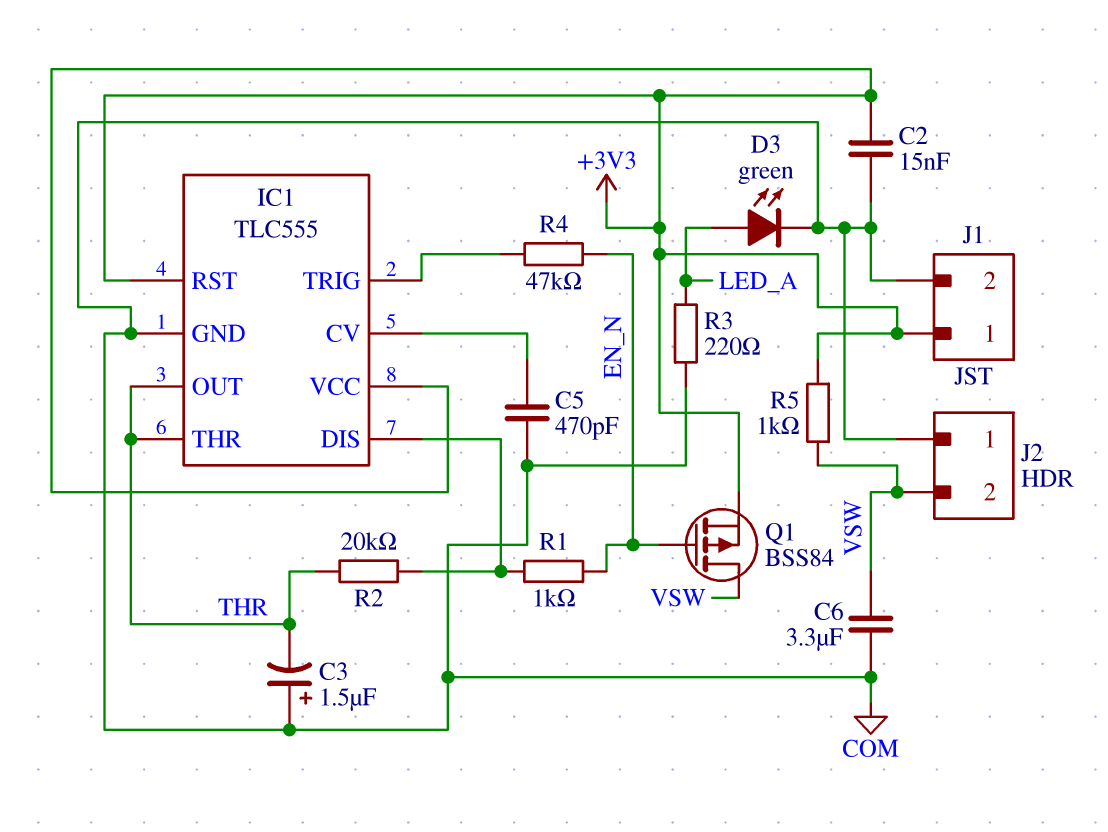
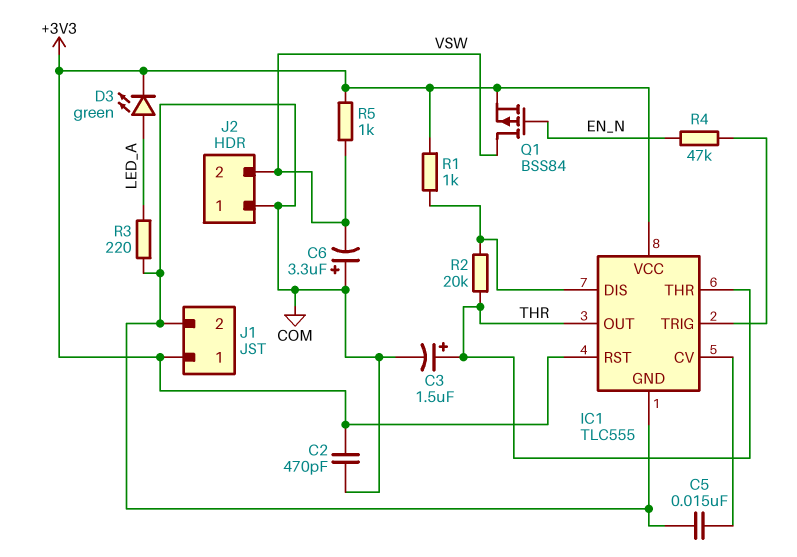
C2: 15nF (+3V3, COM) -> 470pF (+3V3, COM)
C3: 1.5uF (plus COM, minus THR) -> 1.5uF (plus THR, minus COM)
C5: 470pF (COM, IC1/CV) -> 15nF (COM, IC1/CV)
C6: 3.3uF (COM, VSW) -> 3.3uF (plus COM, minus VSW)
D3: LED green (A LED_A, K COM) -> LED green (A LED_A, K +3V3)
R1: 1k (EN_N, IC1/DIS) -> 1k (+3V3, IC1/DIS)

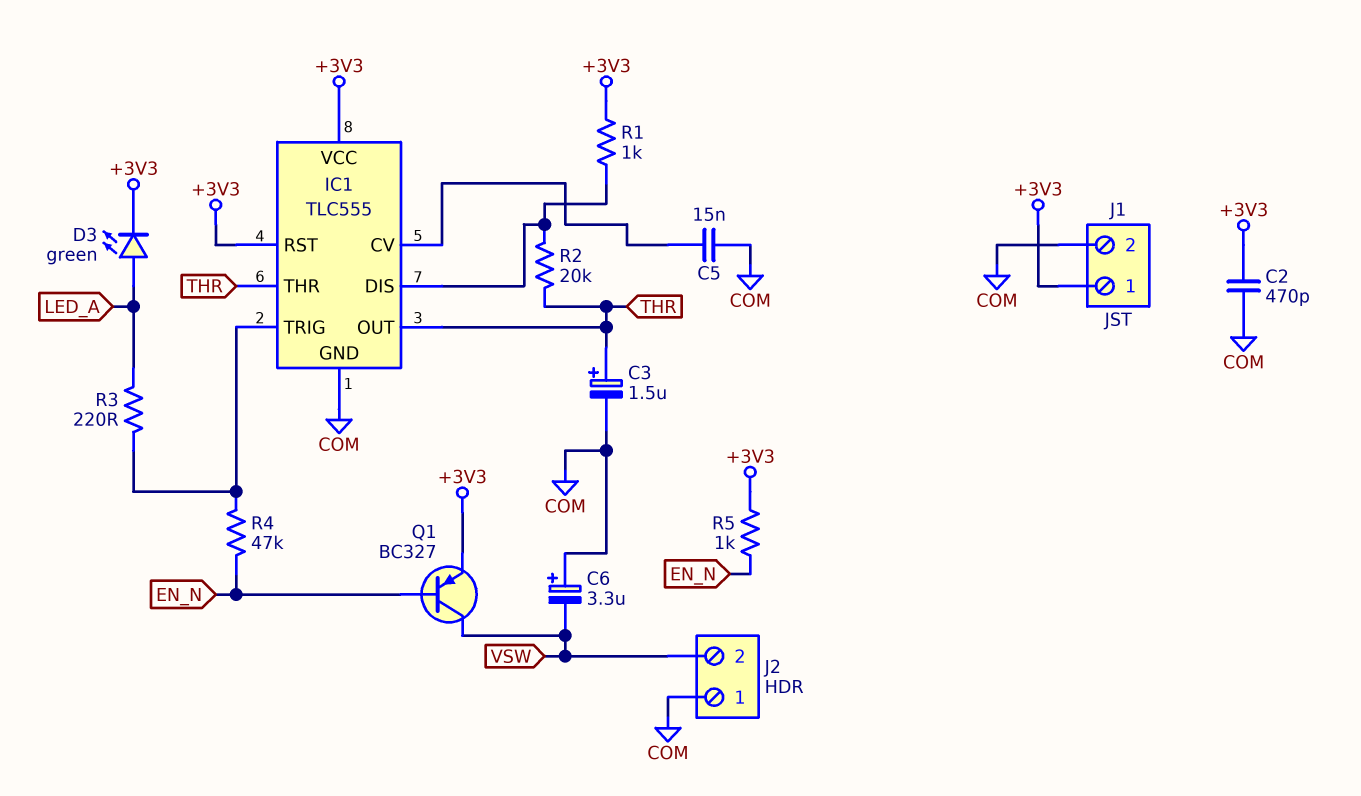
Q1: PMOS BSS84 (G EN_N, D VSW, S +3V3) -> PNP BC327 (B EN_N, C VSW, E +3V3)
R3: 220 (COM, LED_A) -> 220 (IC1/TRIG, LED_A)
R5: 1k (+3V3, VSW) -> 1k (+3V3, EN_N)

